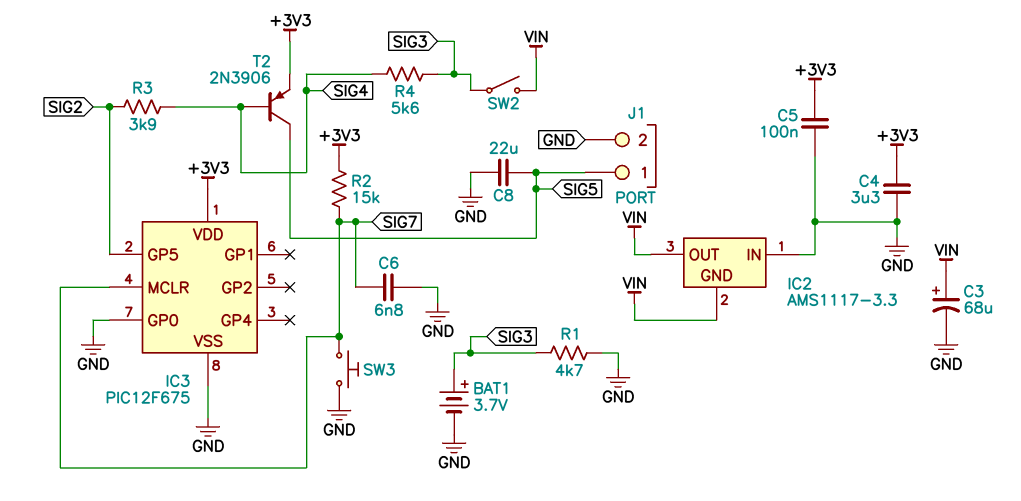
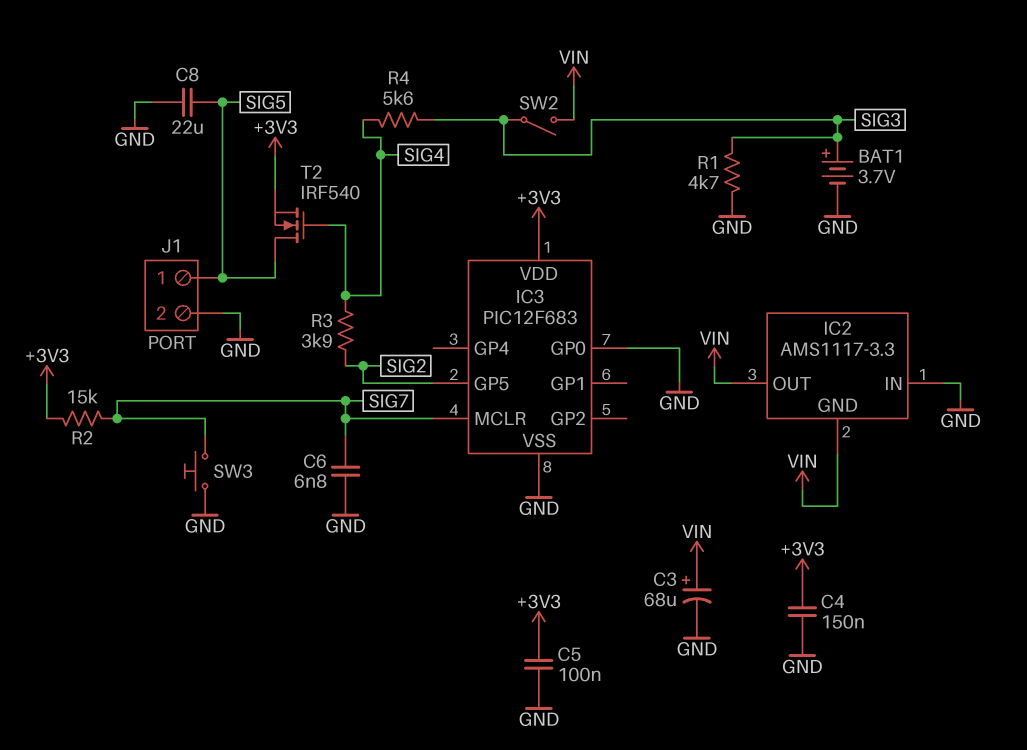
C4: 3.3uF (+3V3, GND) -> 150nF (+3V3, GND)
IC3: PIC12F675 -> PIC12F683
T2: PNP 2N3906 (B SIG4, C SIG5, E +3V3) -> NMOS IRF540 (G SIG4, D SIG5, S +3V3)

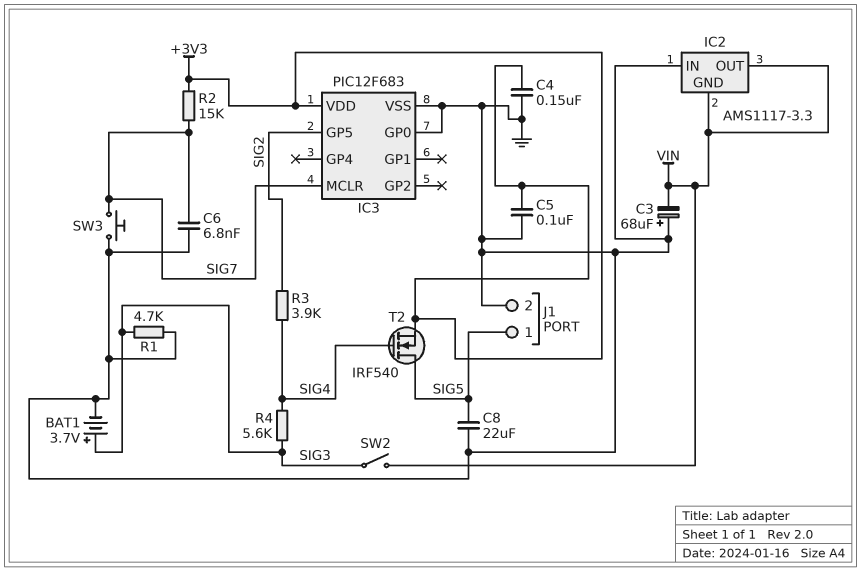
C3: 68uF (plus VIN, minus GND) -> 68uF (plus GND, minus VIN)

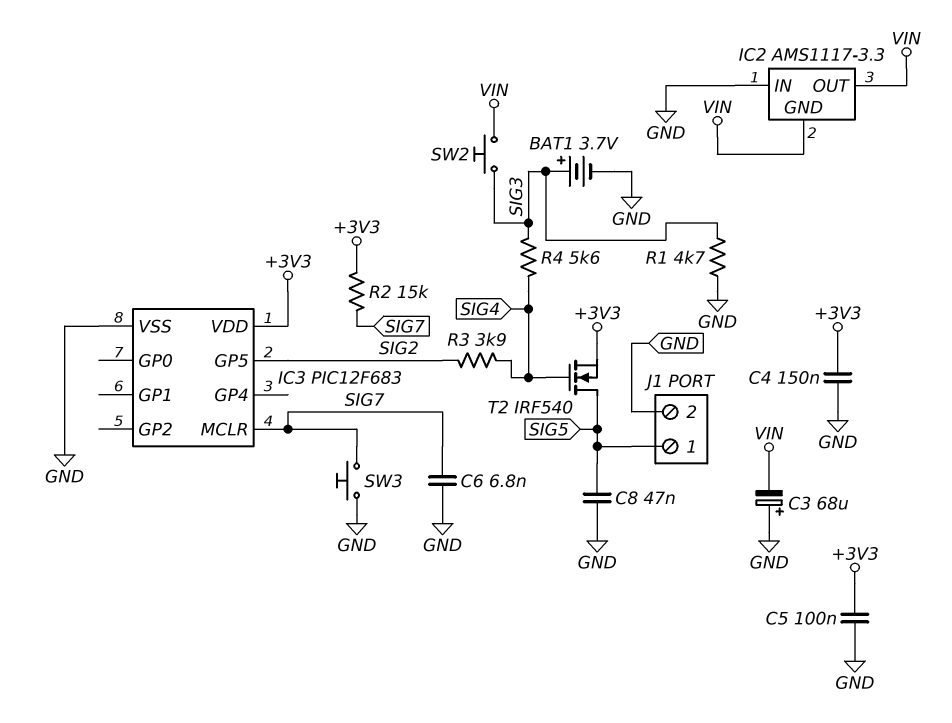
C8: 22uF (GND, SIG5) -> 47nF (GND, SIG5)
IC3 pin GP0: GND -> none
SW2: switch (SIG3, VIN) -> button (SIG3, VIN)

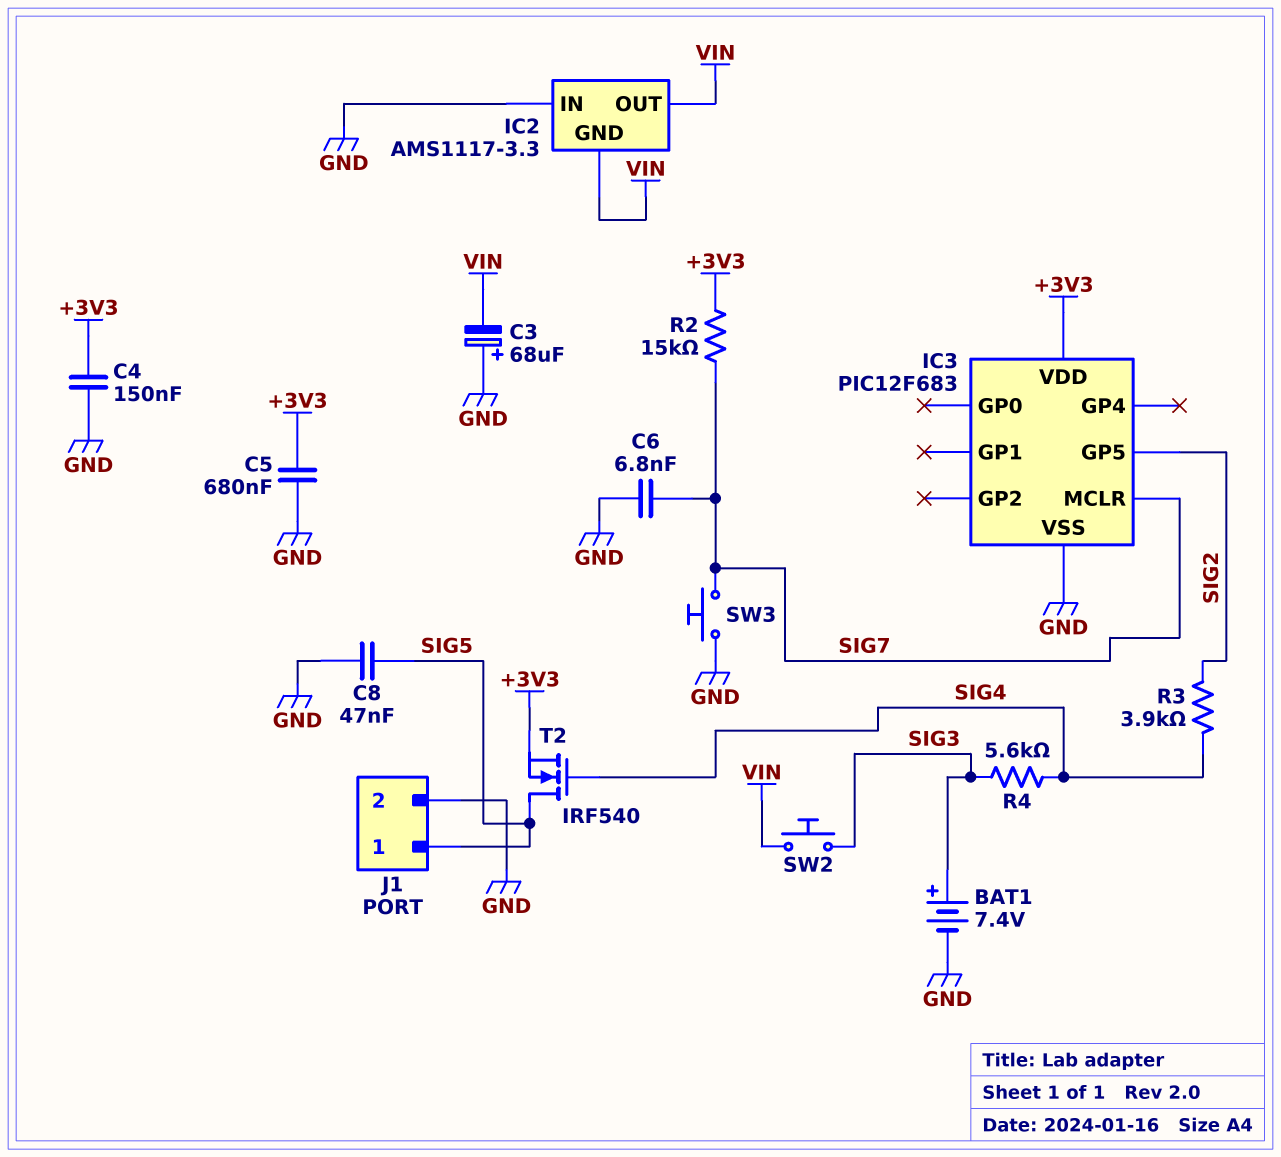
BAT1: 3.7V (plus SIG3, minus GND) -> 7.4V (plus SIG3, minus GND)
C5: 100nF (+3V3, GND) -> 680nF (+3V3, GND)
R1: 4.7k (GND, SIG3) -> none

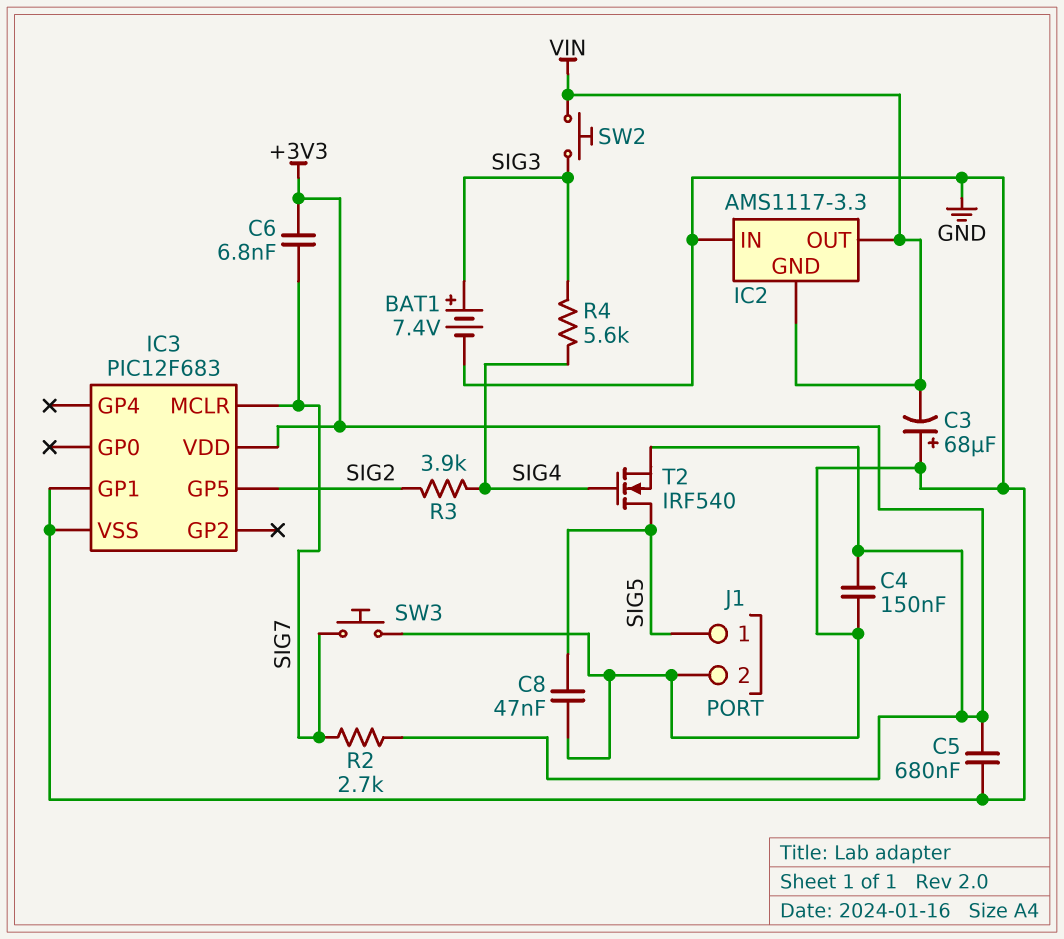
C6: 6.8nF (GND, SIG7) -> 6.8nF (+3V3, SIG7)
IC3 pin GP1: none -> GND
R2: 15k (+3V3, SIG7) -> 2.7k (+3V3, SIG7)

